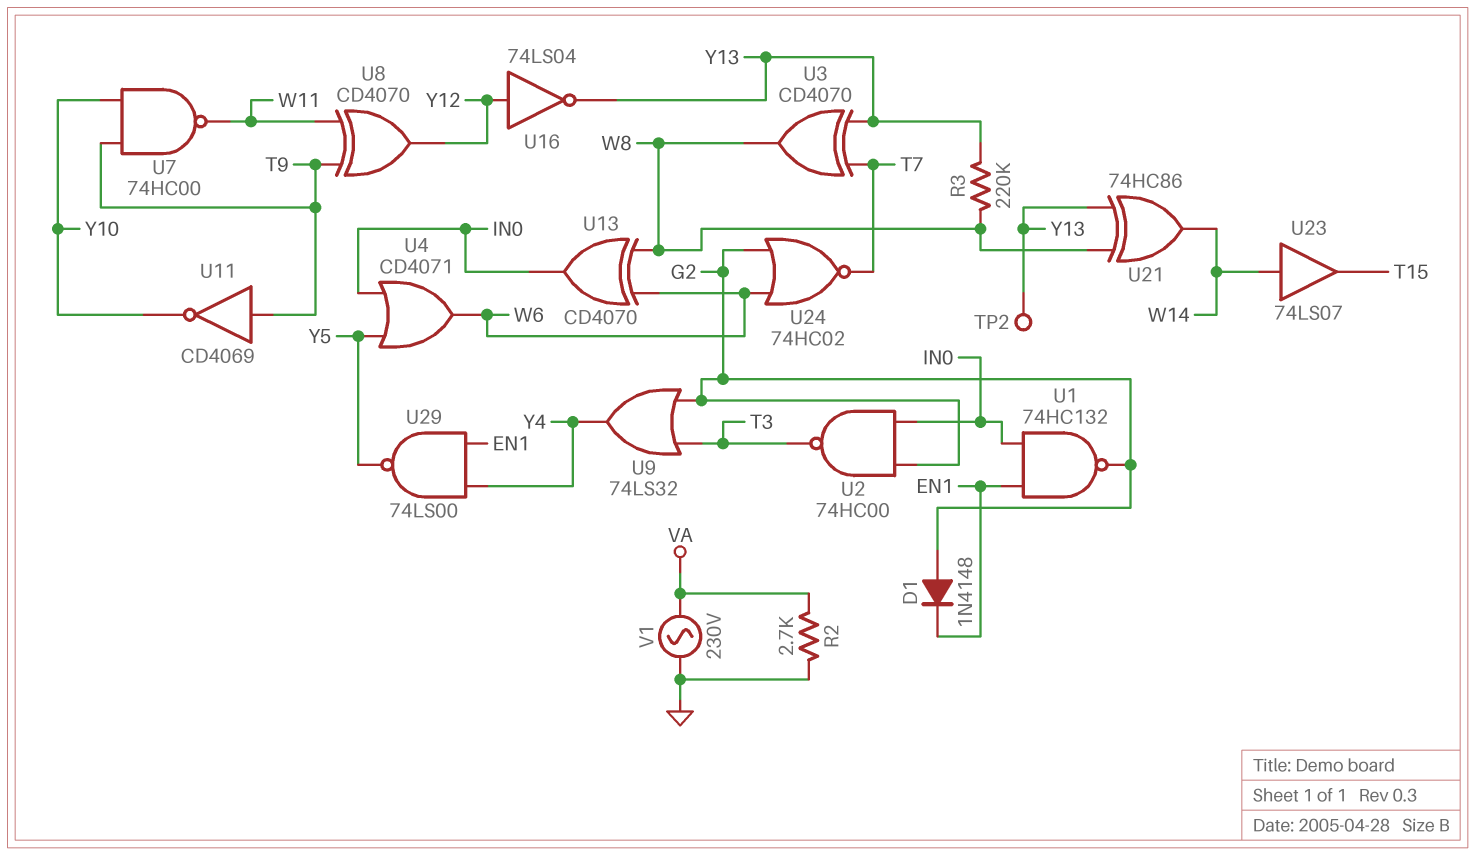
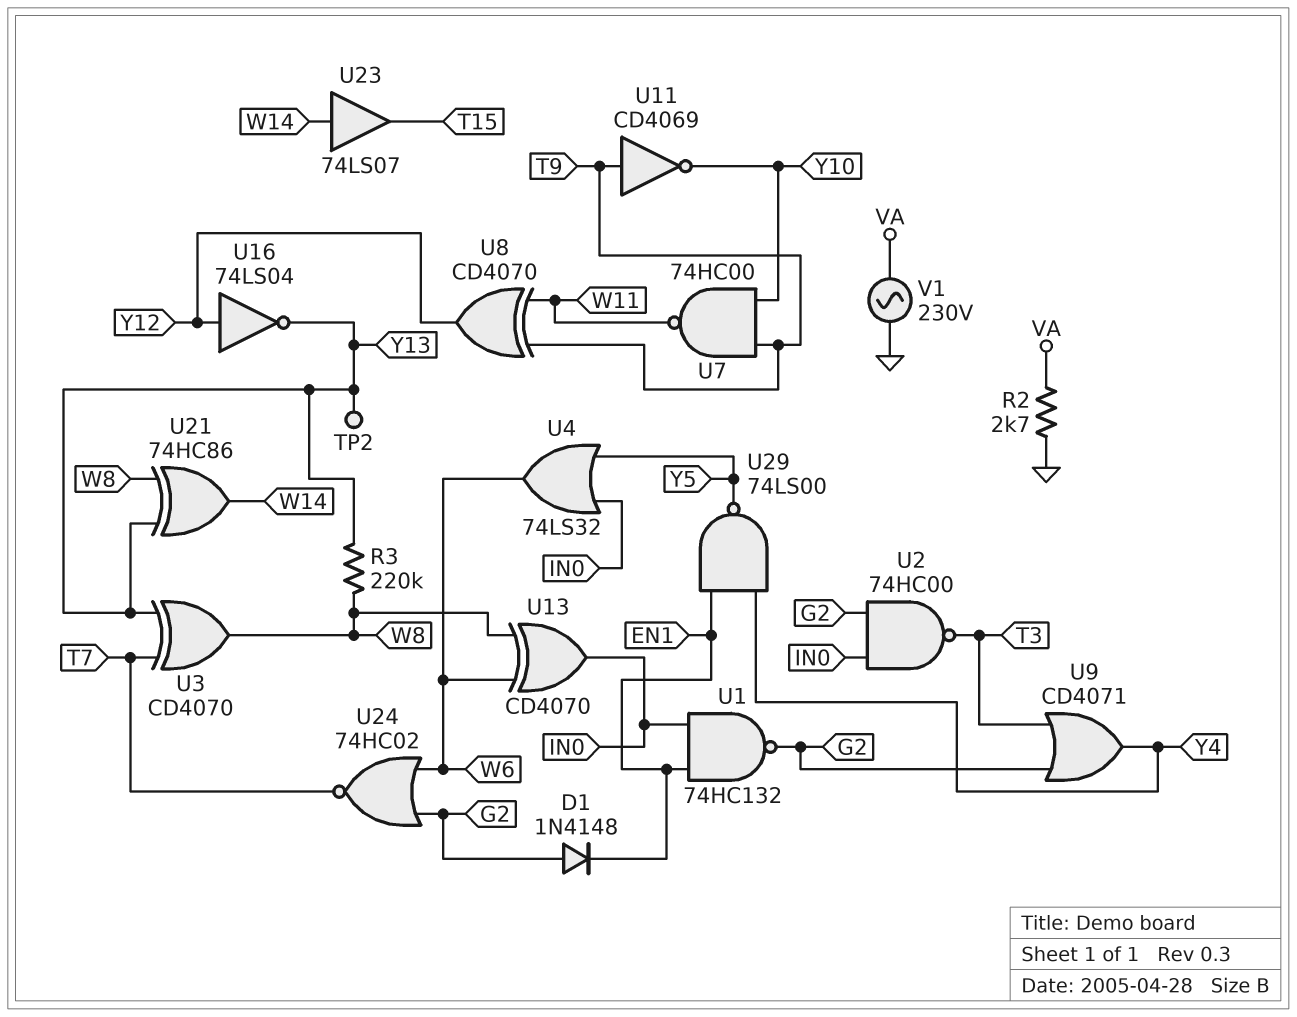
U4: OR CD4071 (in IN0, in Y5, out W6) -> OR 74LS32 (in IN0, in Y5, out W6)
U9: OR 74LS32 (in G2, in T3, out Y4) -> OR CD4071 (in G2, in T3, out Y4)

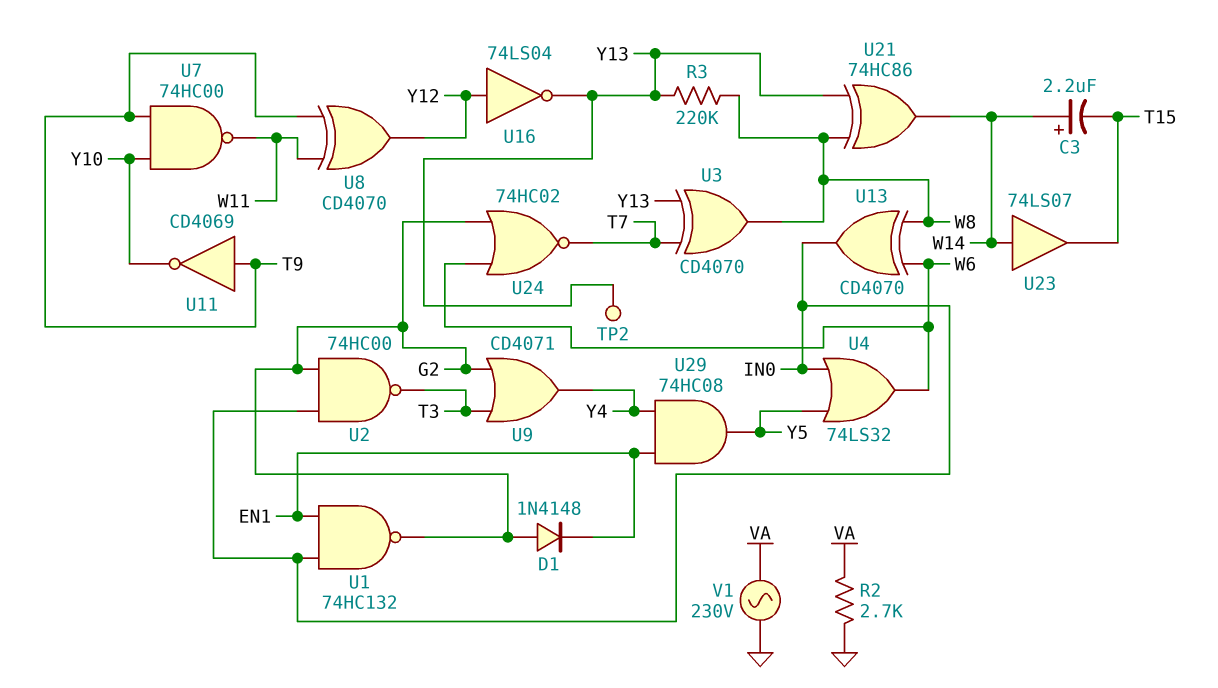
C3: none -> 2.2uF (plus W14, minus T15)
U29: NAND 74LS00 (in EN1, in Y4, out Y5) -> AND 74HC08 (in EN1, in Y4, out Y5)

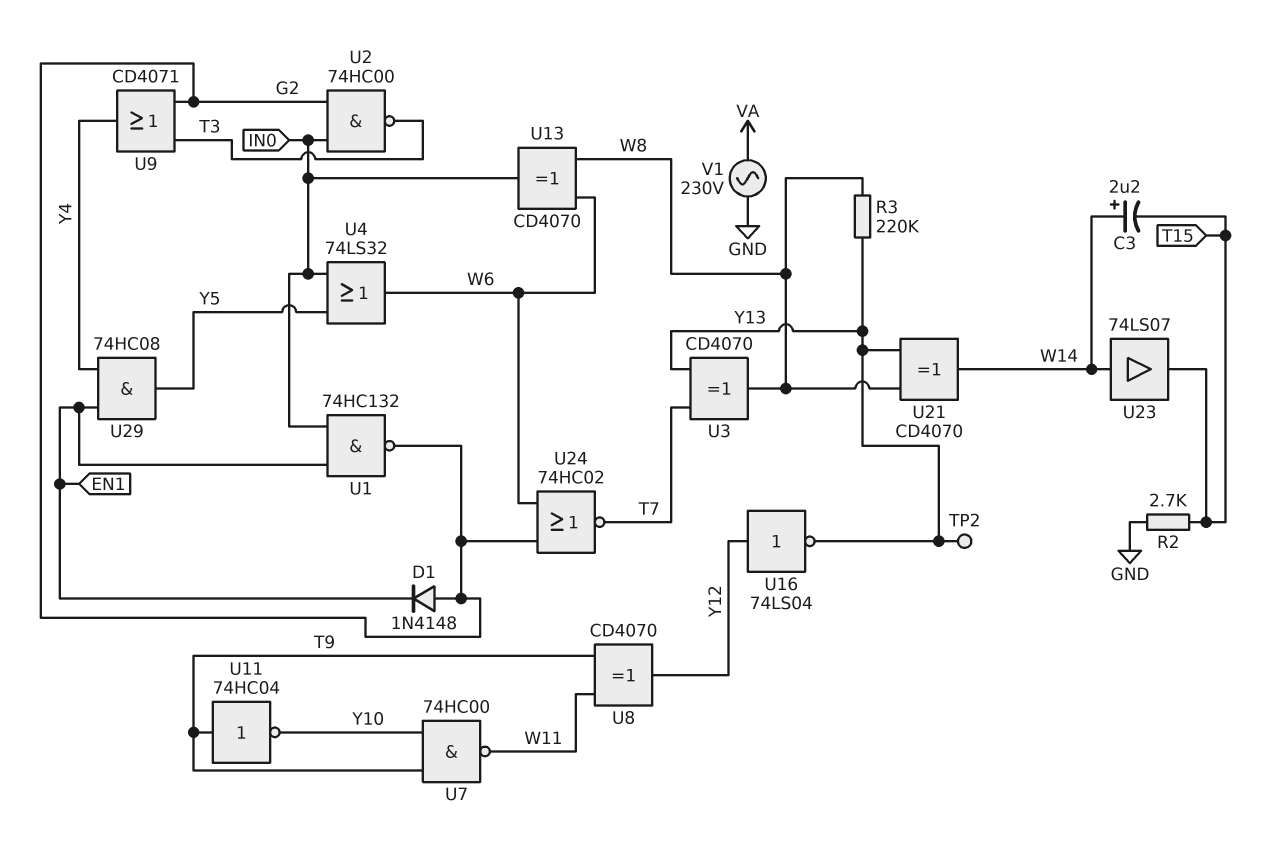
R2: 2.7k (GND, VA) -> 2.7k (GND, T15)
U11: NOT CD4069 (in T9, out Y10) -> NOT 74HC04 (in T9, out Y10)
U21: XOR 74HC86 (in W8, in Y13, out W14) -> XOR CD4070 (in W8, in Y13, out W14)

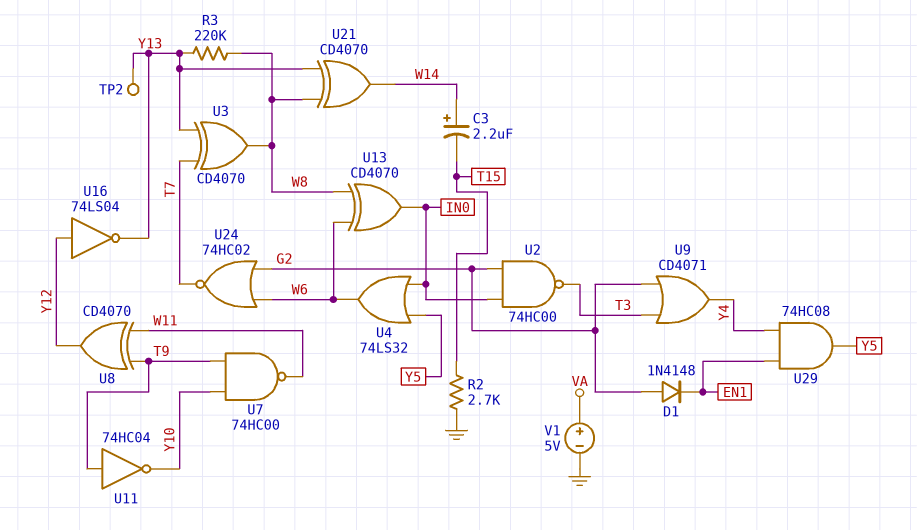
U1: NAND 74HC132 (in EN1, in IN0, out G2) -> none
U23: buffer 74LS07 (in W14, out T15) -> none
V1: AC 230V (GND, VA) -> 5V (plus VA, minus GND)

